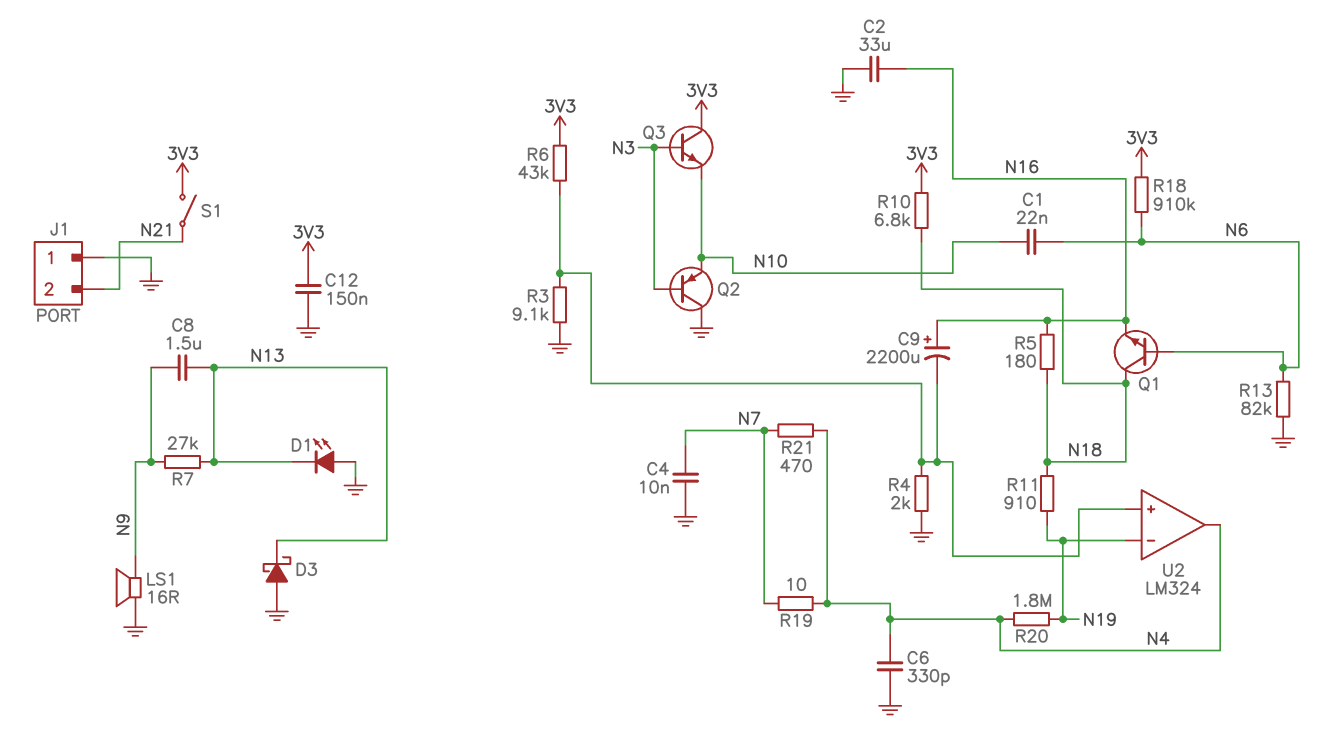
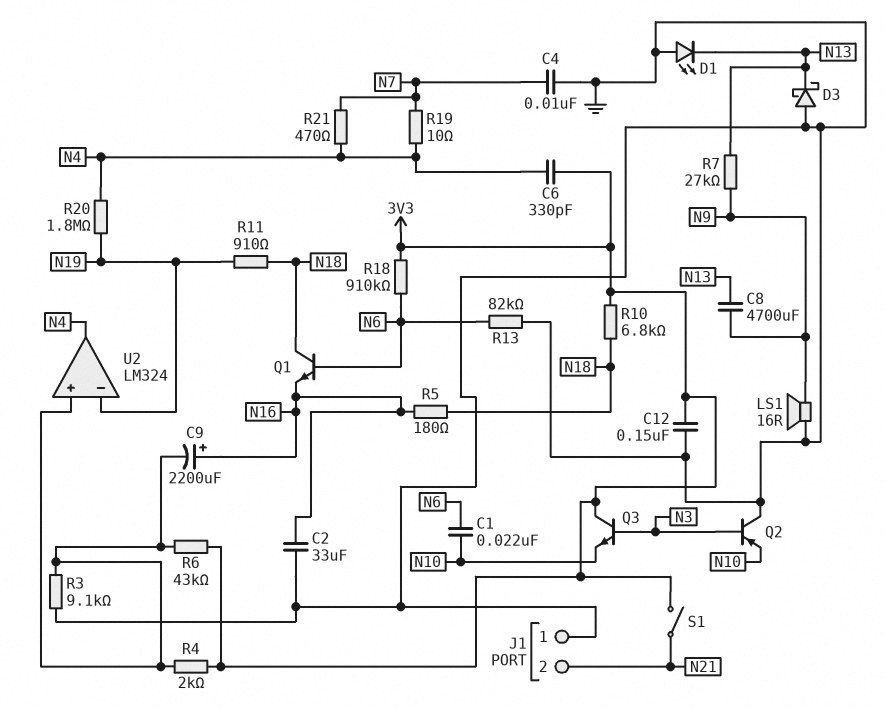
C6: 330pF (GND, N4) -> 330pF (3V3, N4)
C8: 1.5uF (N9, N13) -> 4700uF (N9, N13)
R4: 2k (GND, U2/in+) -> 2k (3V3, U2/in+)

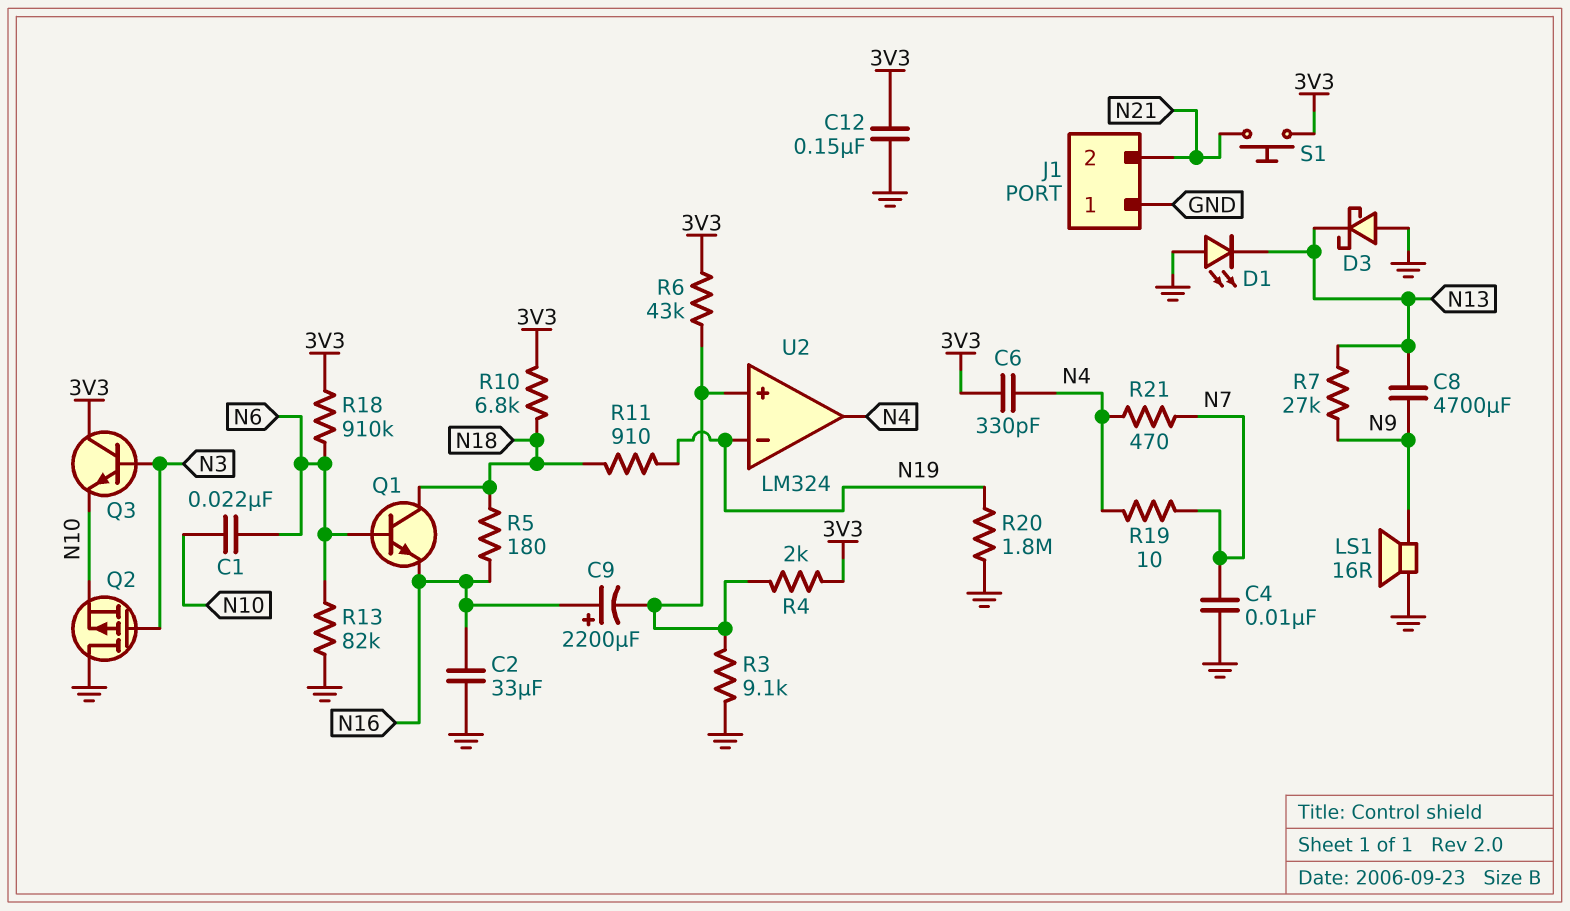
Q2: PNP (B N3, C GND, E N10) -> PMOS (G N3, D GND, S N10)
R20: 1.8M (N4, N19) -> 1.8M (GND, N19)
S1: switch (3V3, N21) -> button (3V3, N21)

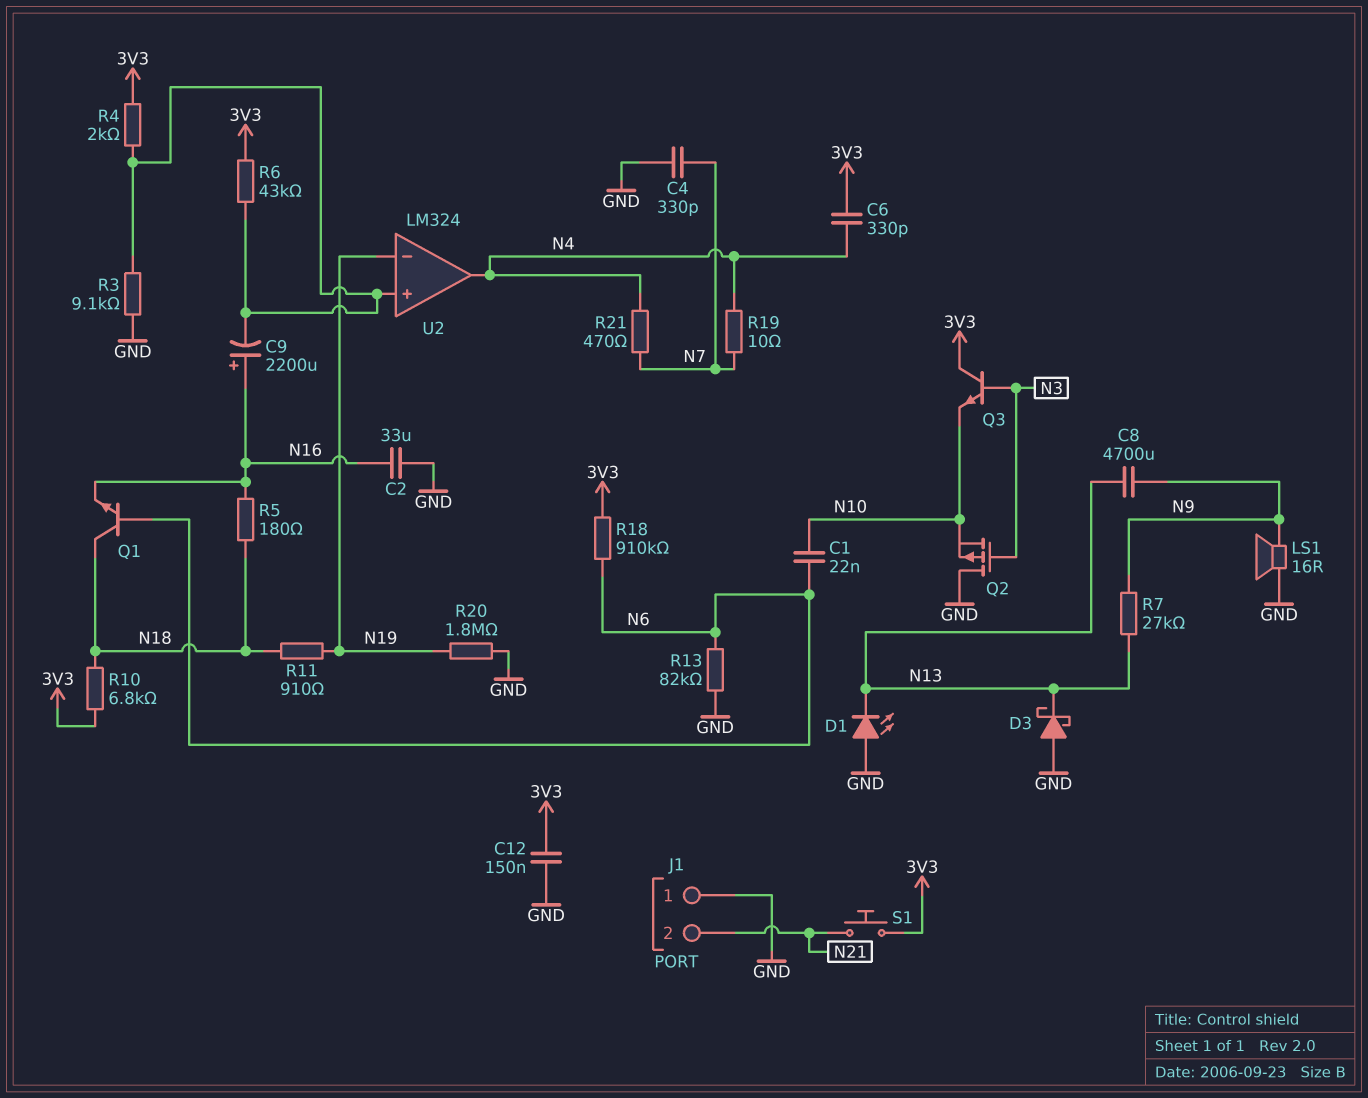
C4: 10nF (GND, N7) -> 330pF (GND, N7)

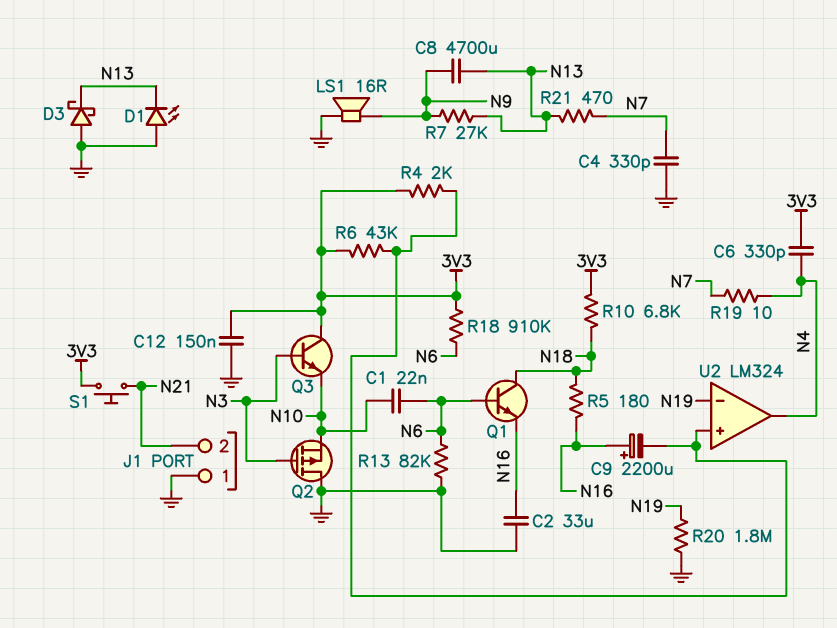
R3: 9.1k (GND, U2/in+) -> none
R11: 910 (N18, N19) -> none
R21: 470 (N4, N7) -> 470 (N7, N13)

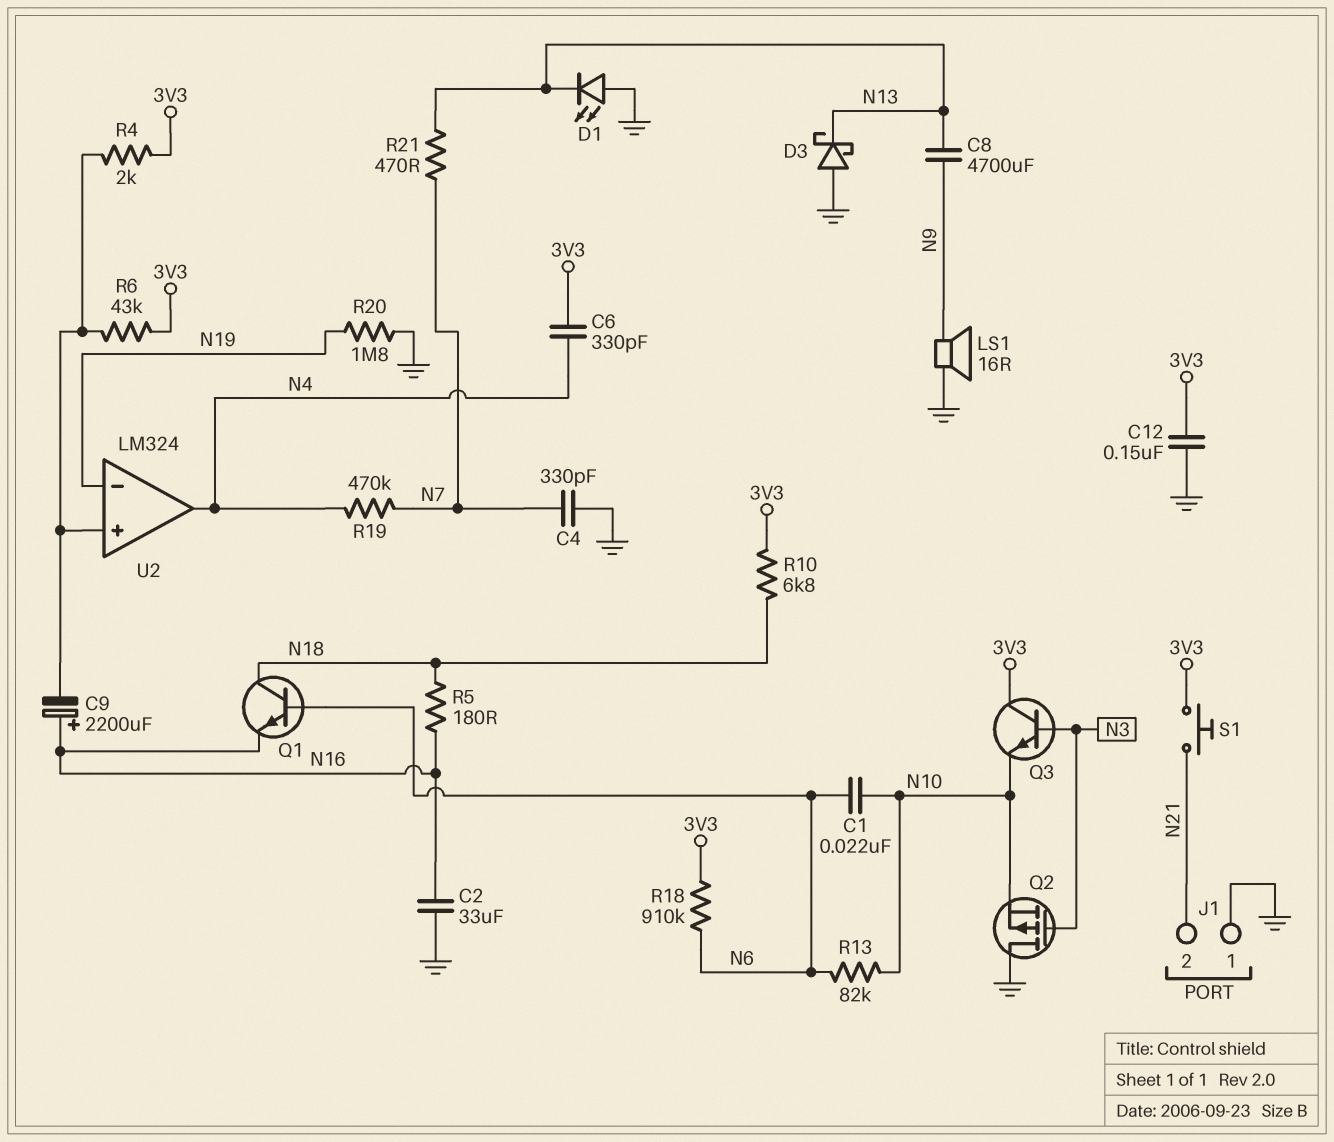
R7: 27k (N9, N13) -> none
R13: 82k (GND, N6) -> 82k (N6, N10)
R19: 10 (N4, N7) -> 470k (N4, N7)

